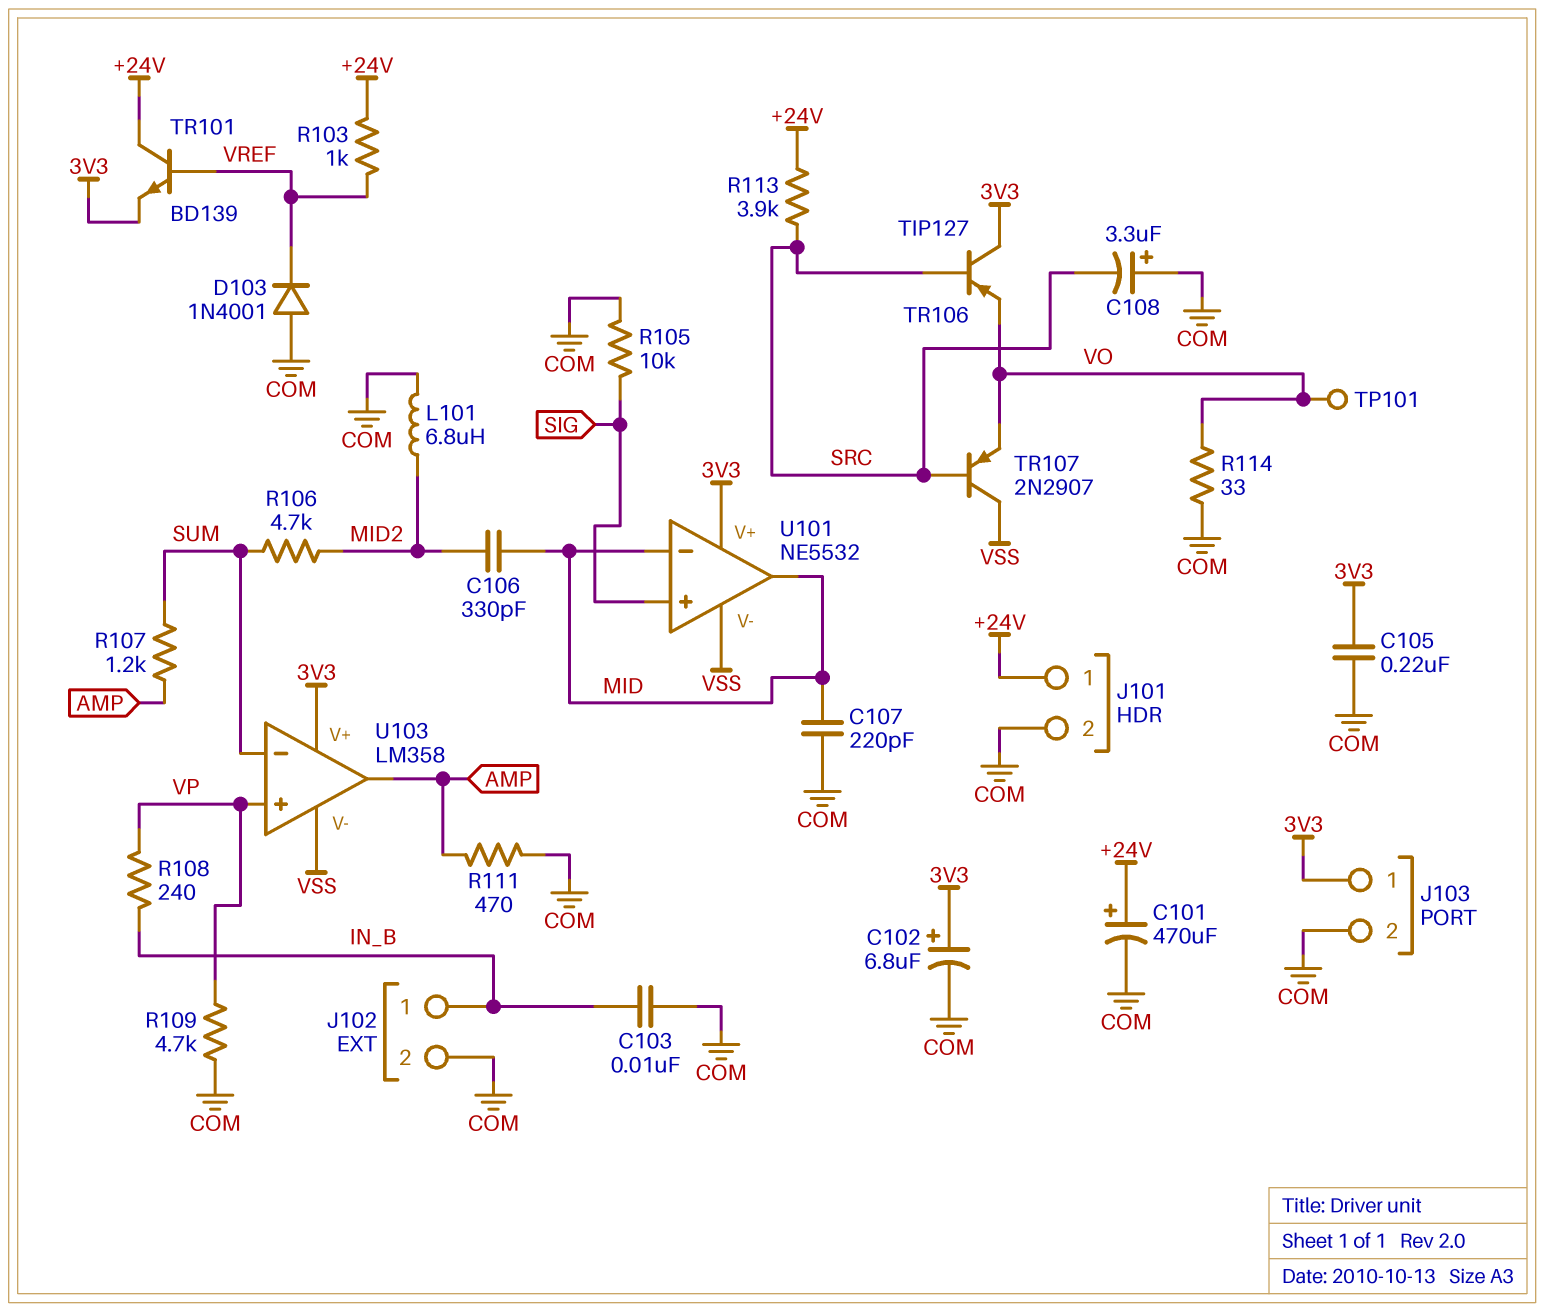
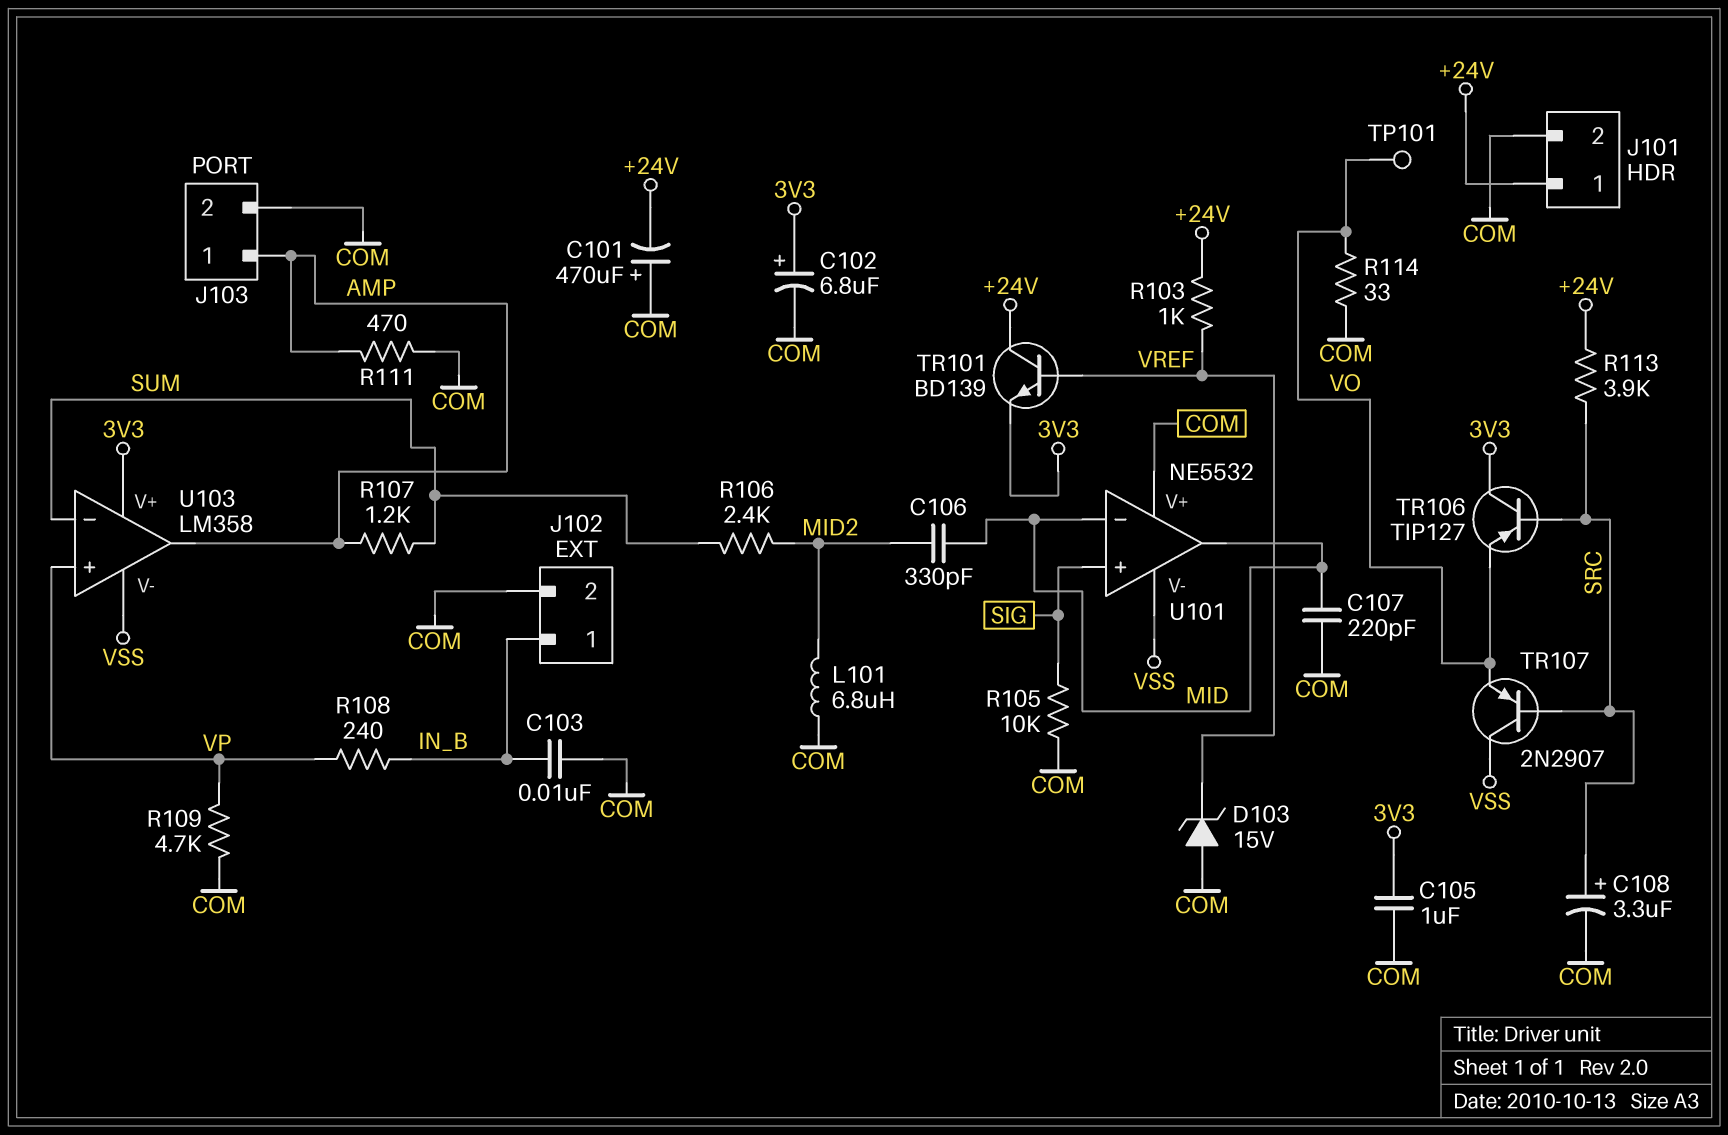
C101: 470uF (plus +24V, minus COM) -> 470uF (plus COM, minus +24V)
C105: 220nF (3V3, COM) -> 1uF (3V3, COM)
C108: 3.3uF (plus COM, minus SRC) -> 3.3uF (plus SRC, minus COM)
D103: diode 1N4001 (A COM, K VREF) -> zener 15V (A COM, K VREF)
J103 pin 1: 3V3 -> AMP
R106: 4.7k (MID2, SUM) -> 2.4k (MID2, SUM)
U101 pin V+: 3V3 -> COM

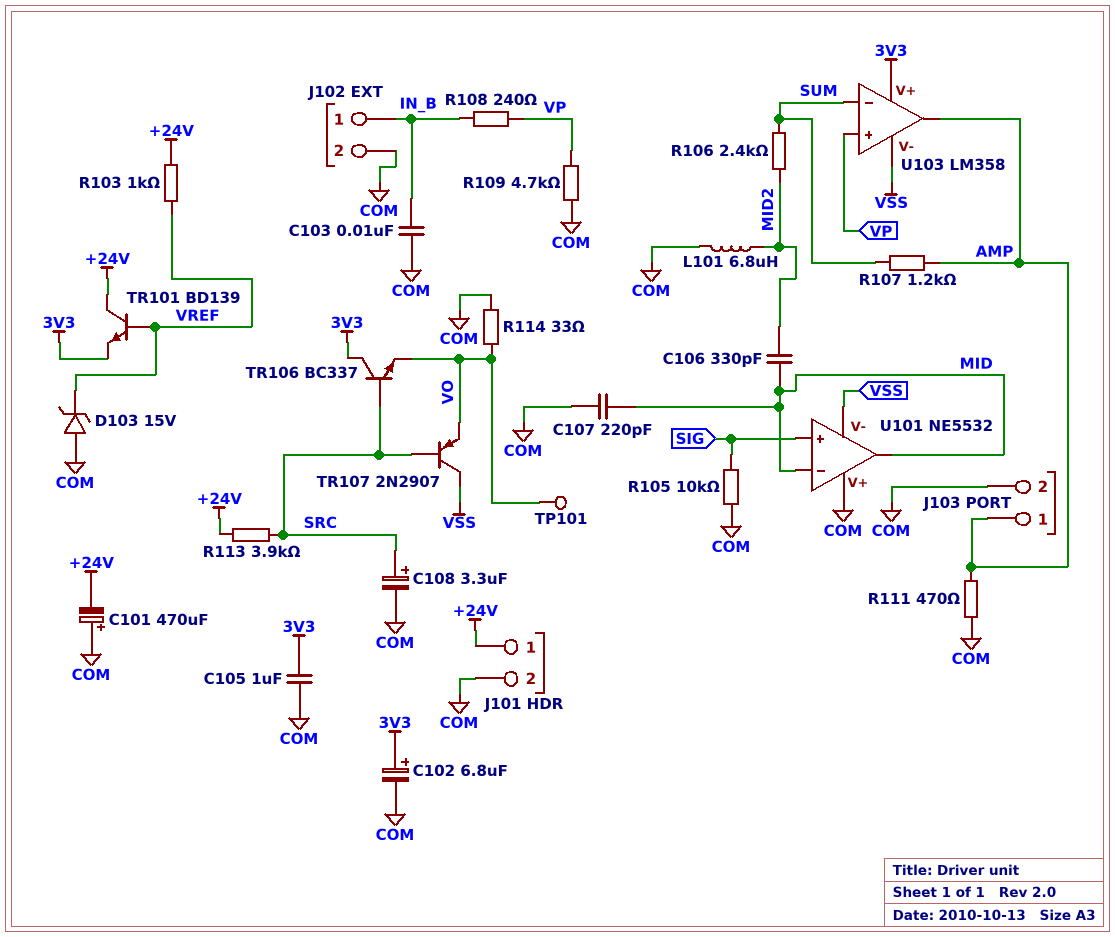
TR106: PNP TIP127 (B SRC, C 3V3, E VO) -> NPN BC337 (B SRC, C 3V3, E VO)

